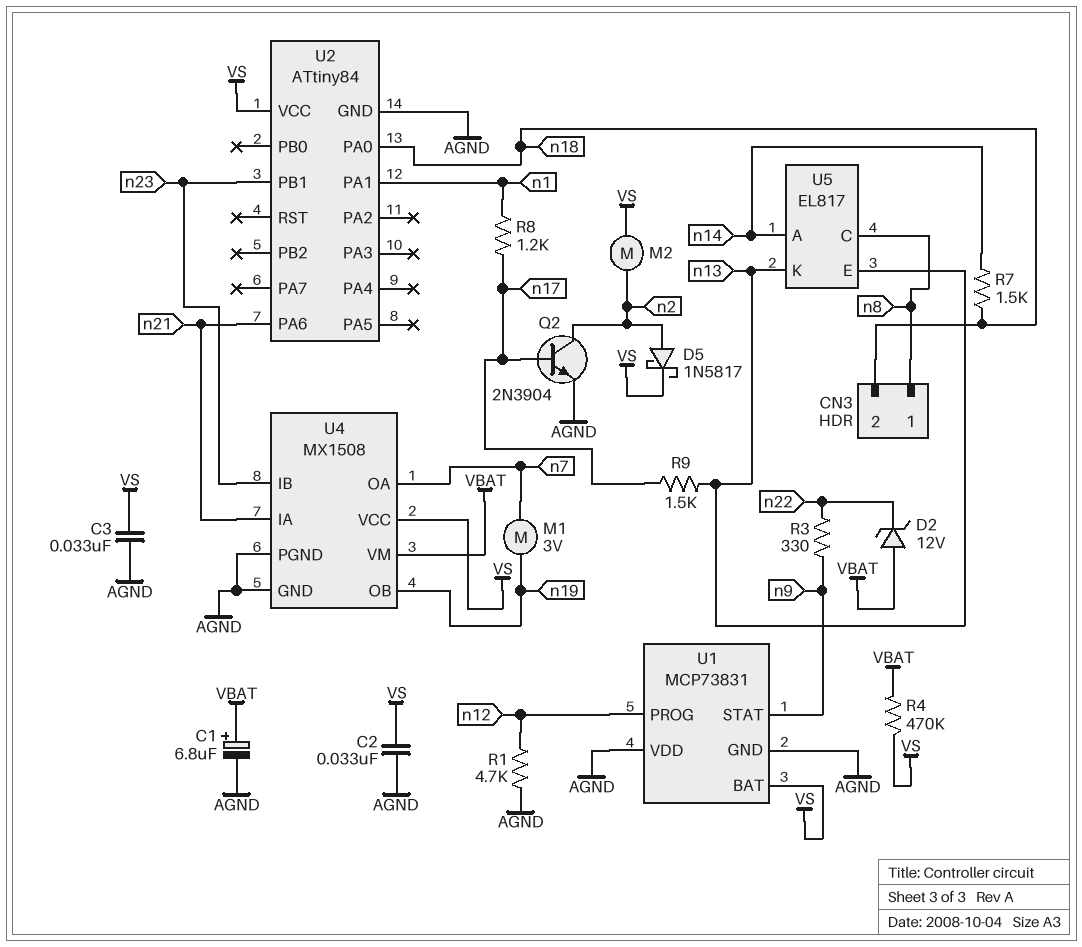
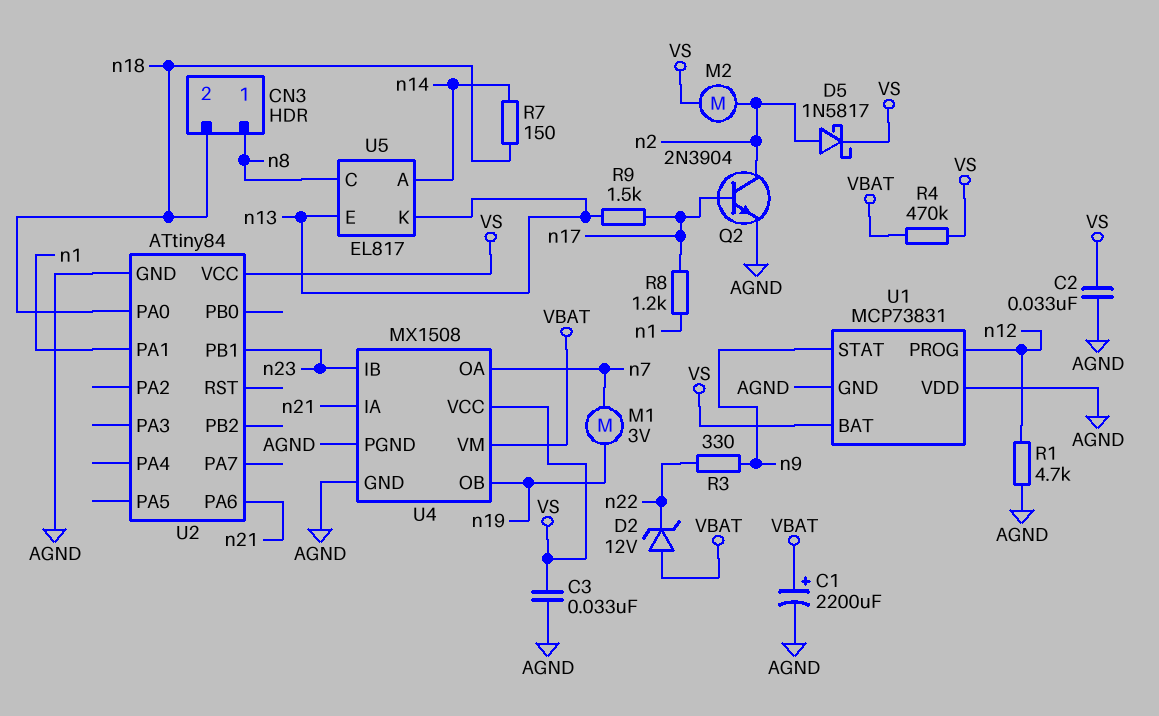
C1: 6.8uF (plus VBAT, minus AGND) -> 2200uF (plus VBAT, minus AGND)
R7: 1.5k (n14, n18) -> 150 (n14, n18)

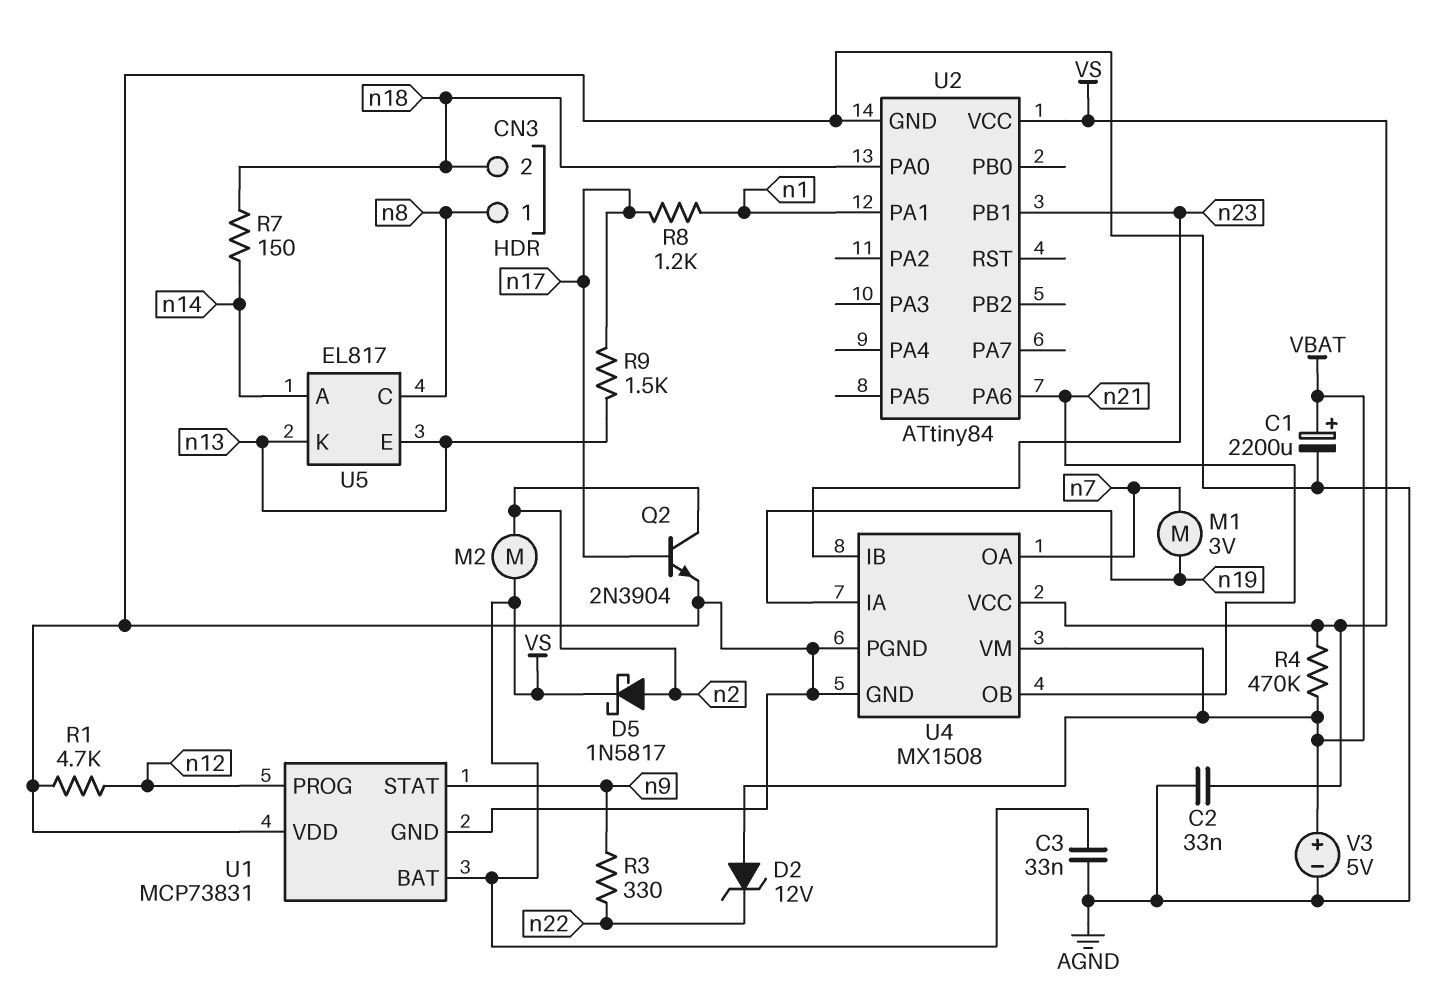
U4 pin IA: n21 -> n19
U4 pin OB: n19 -> n21
V3: none -> 5V (plus VBAT, minus AGND)

